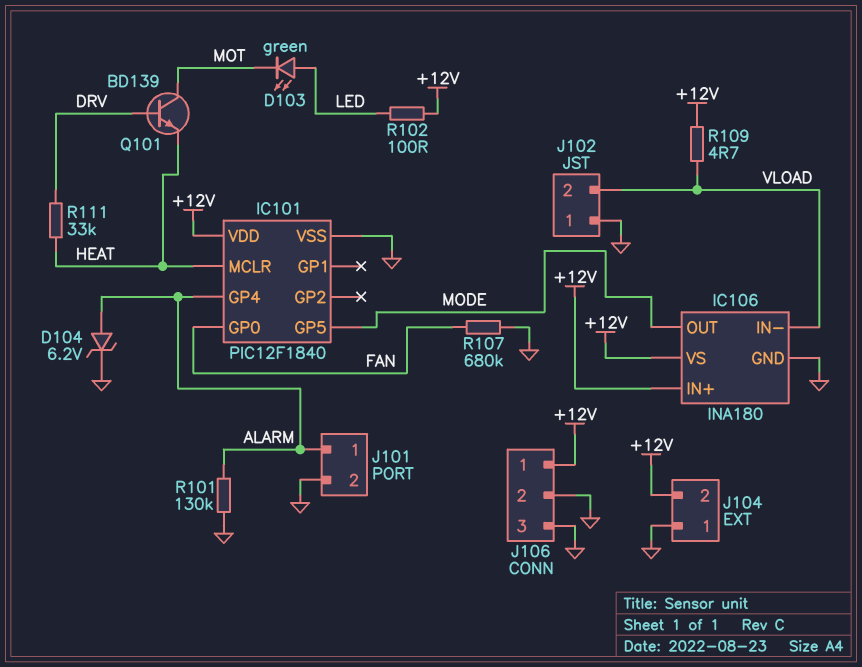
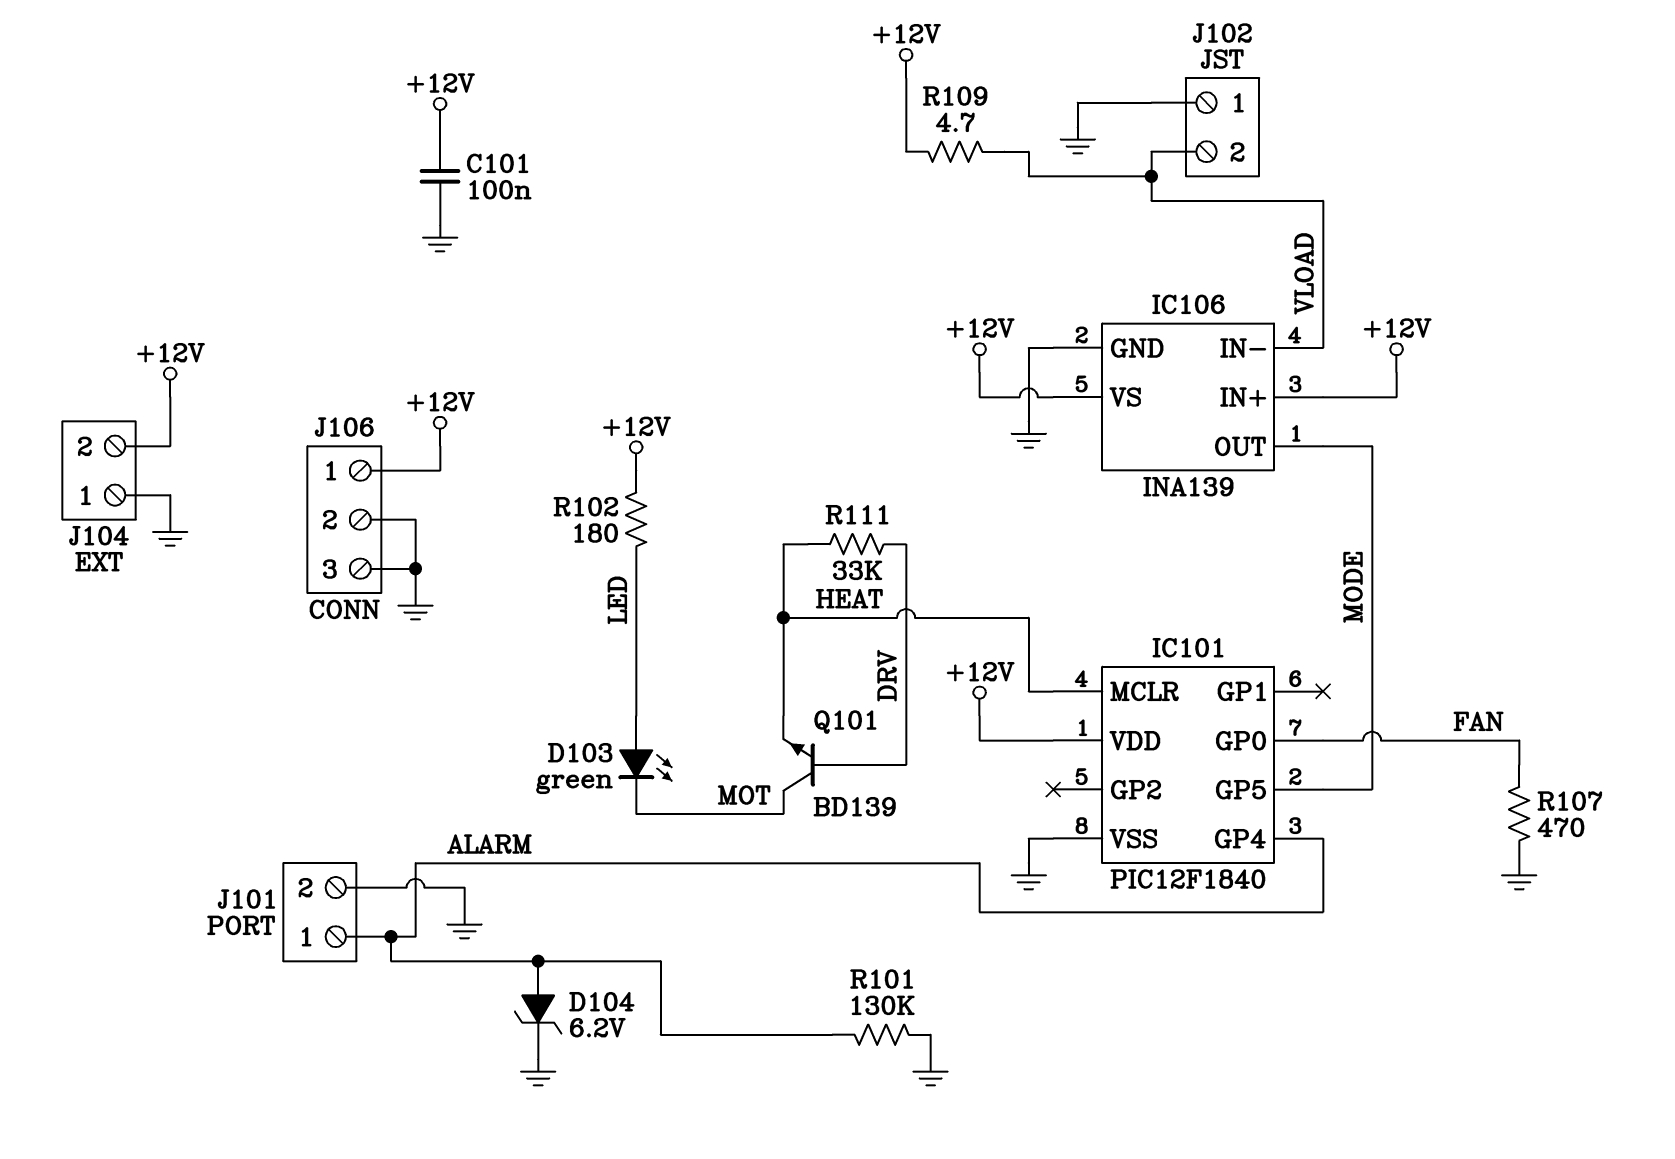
C101: none -> 100nF (+12V, GND)
IC106: INA180 -> INA139
R102: 100 (+12V, LED) -> 180 (+12V, LED)
R107: 680k (FAN, GND) -> 470 (FAN, GND)

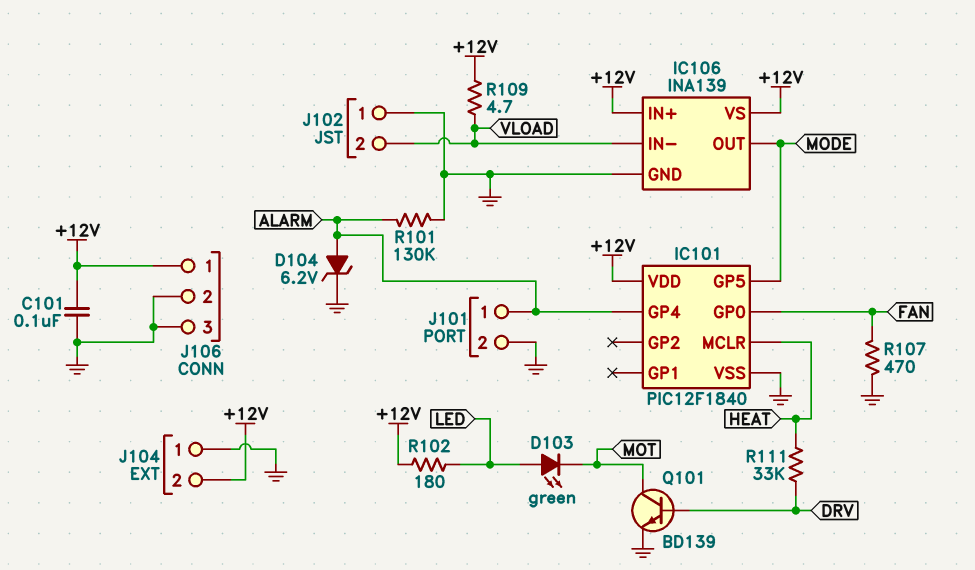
Q101: NPN BD139 (B DRV, C MOT, E HEAT) -> NPN BD139 (B DRV, C MOT, E GND)

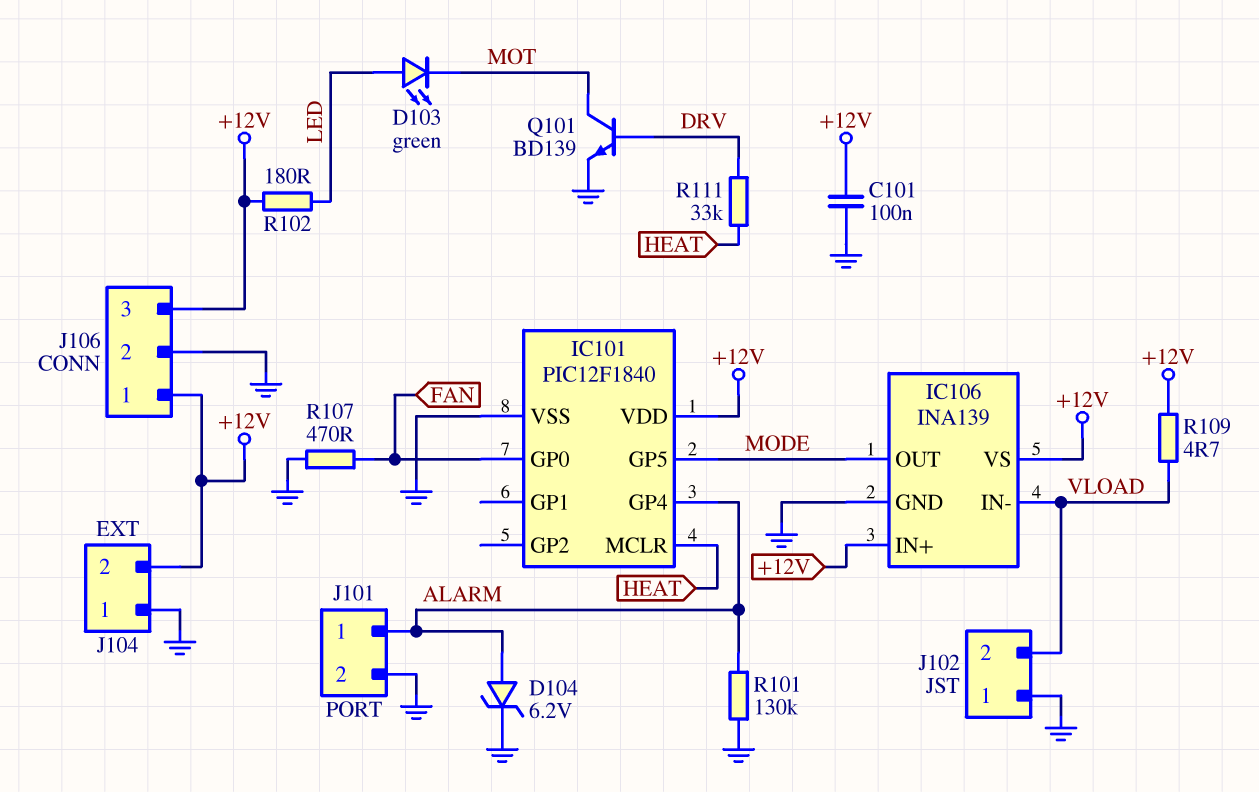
J106 pin 3: GND -> +12V

